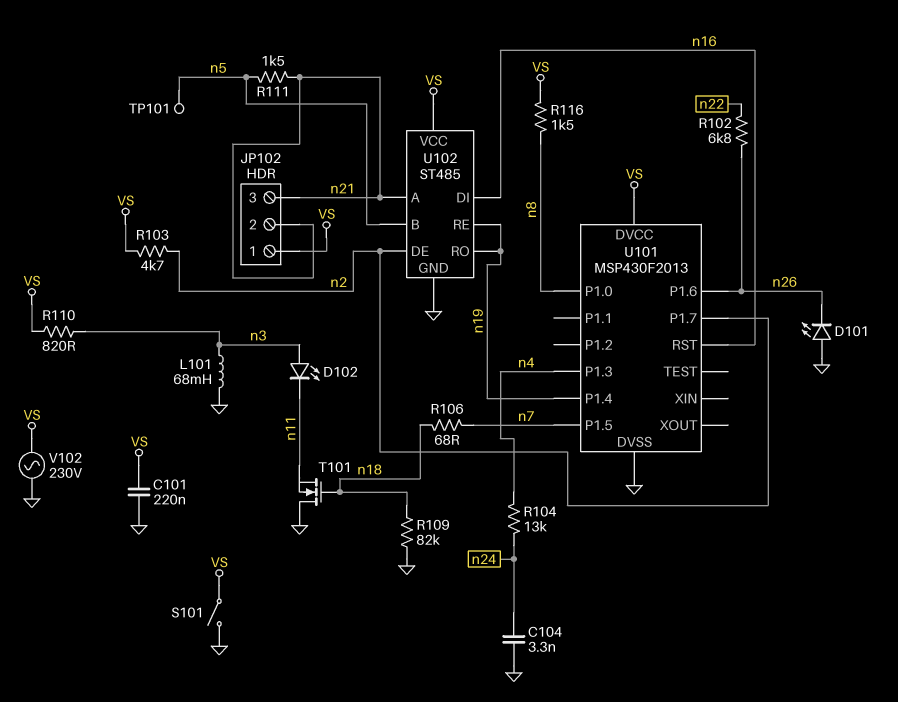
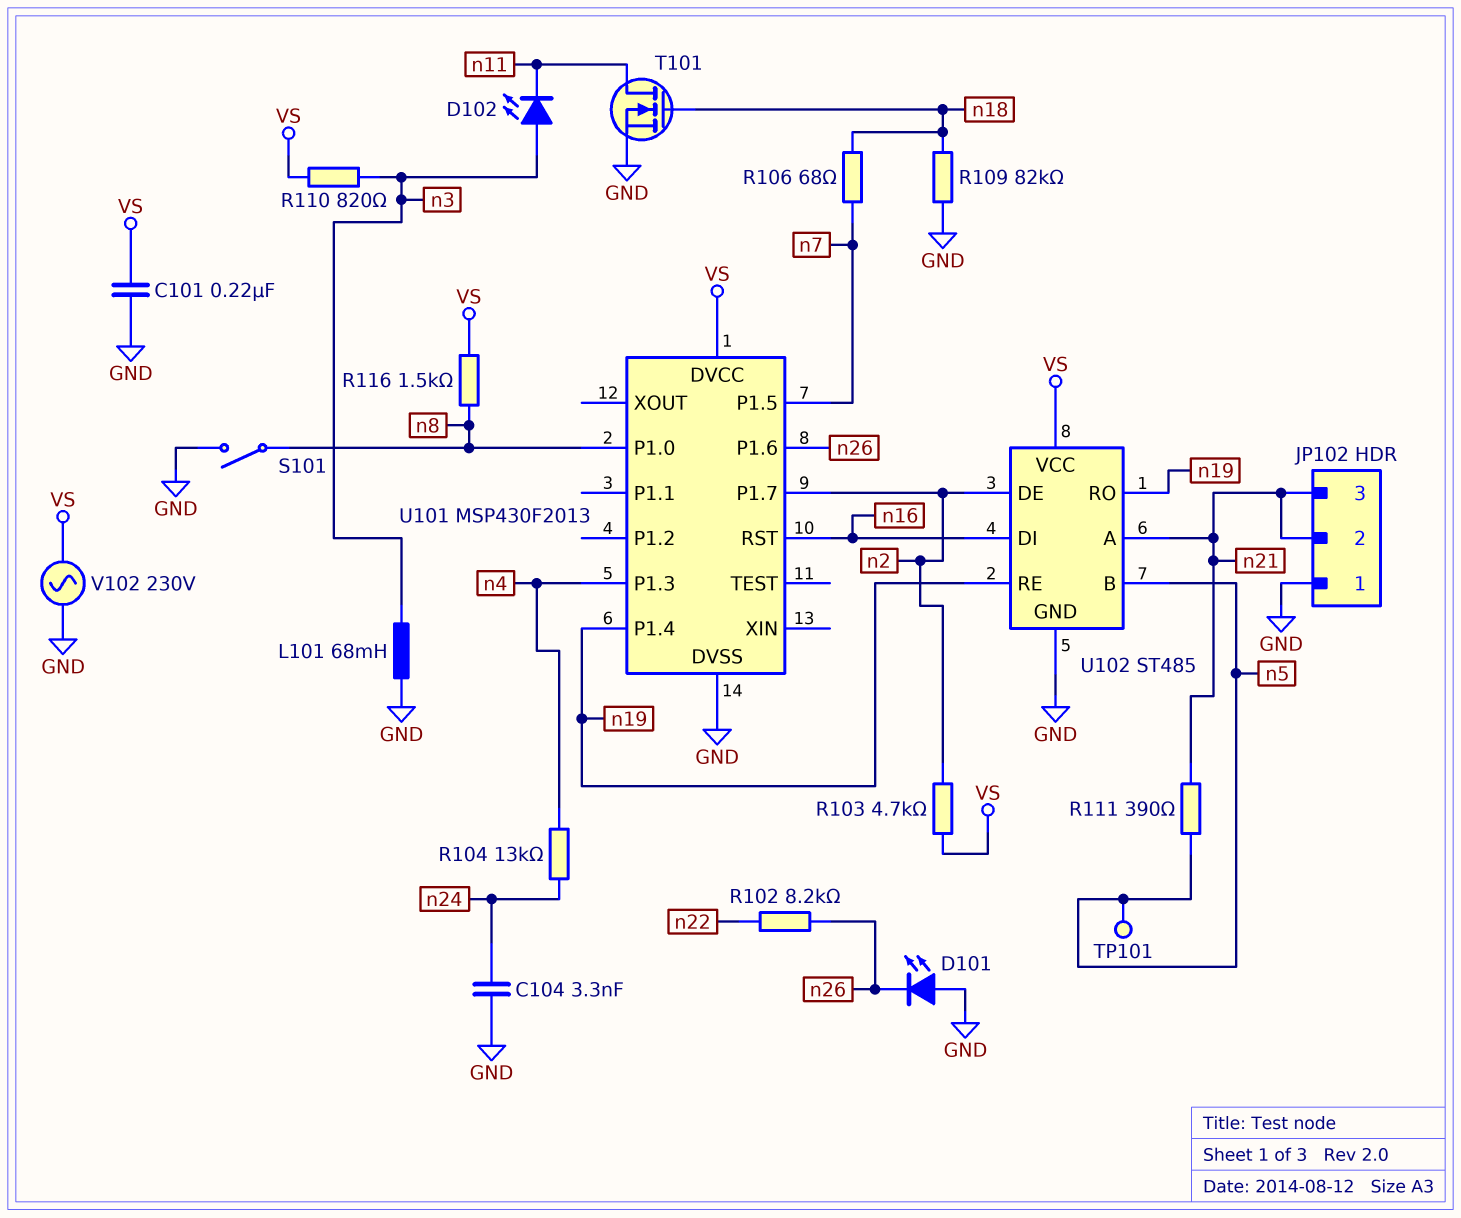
JP102 pin 1: VS -> GND
R102: 6.8k (n22, n26) -> 8.2k (n22, n26)
R111: 1.5k (n5, n21) -> 390 (n5, n21)
S101: switch (GND, VS) -> switch (GND, n8)
T101: NMOS (G n18, D GND, S n11) -> NMOS (G n18, D n11, S GND)

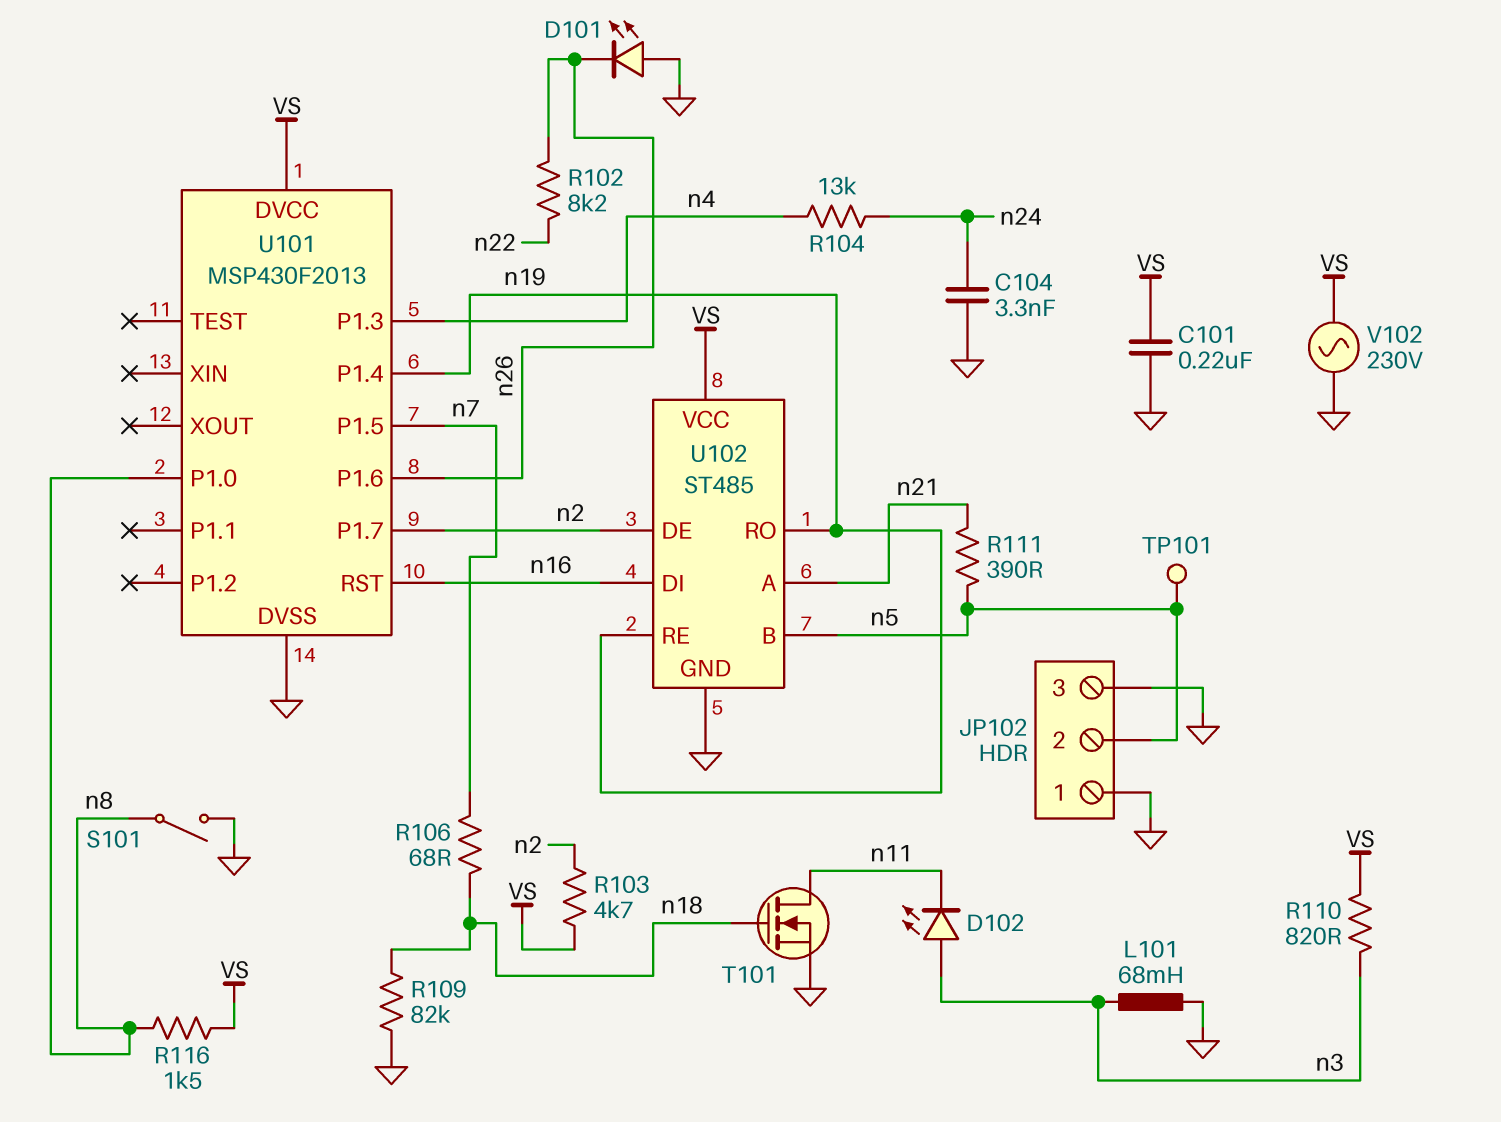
JP102 pin 2: n21 -> n5
JP102 pin 3: n21 -> GND

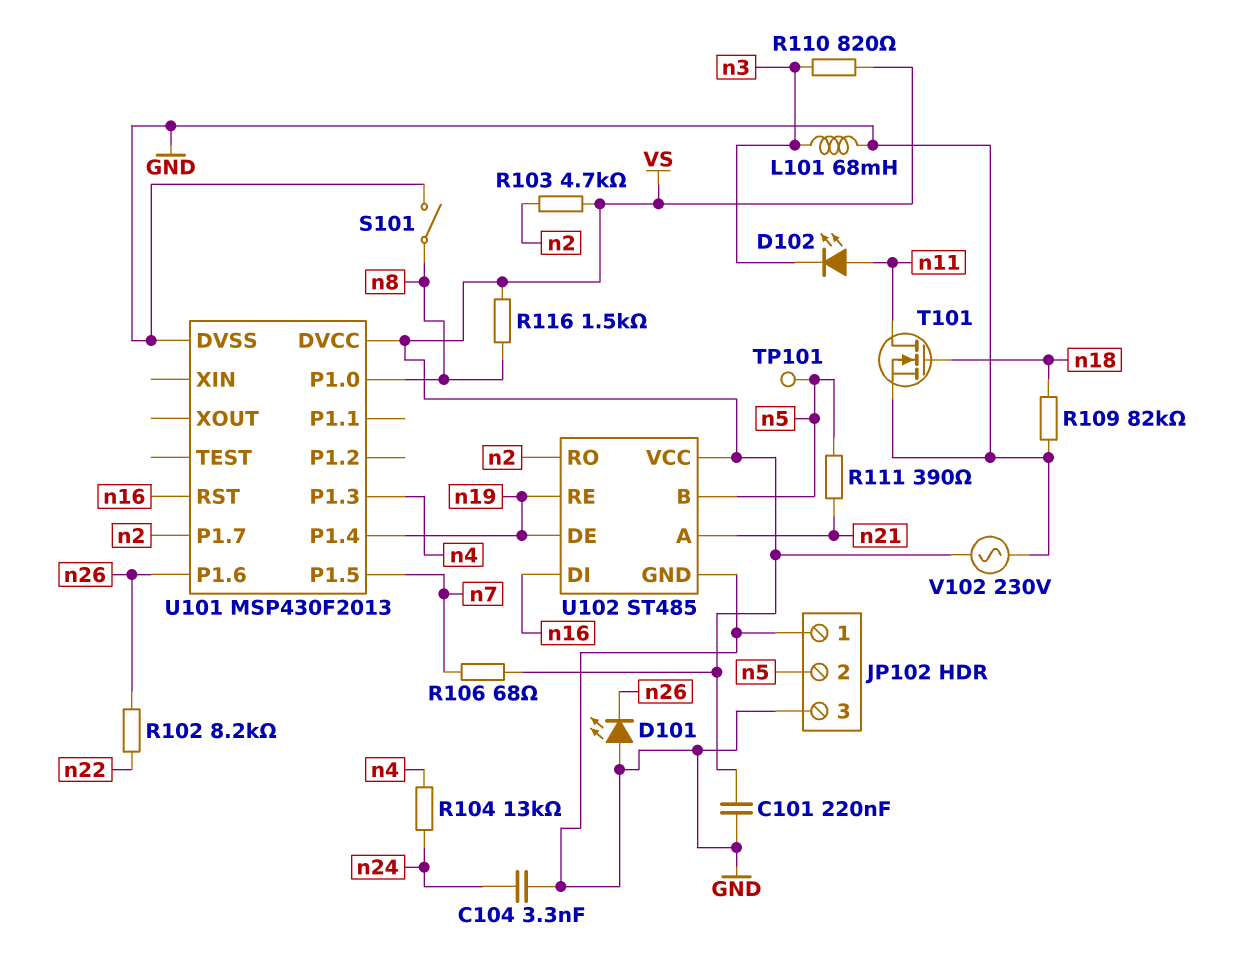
D102: LED (A n3, K n11) -> LED (A n11, K n3)
R106: 68 (n7, n18) -> 68 (VS, n7)
U102 pin DE: n2 -> n19
U102 pin RO: n19 -> n2

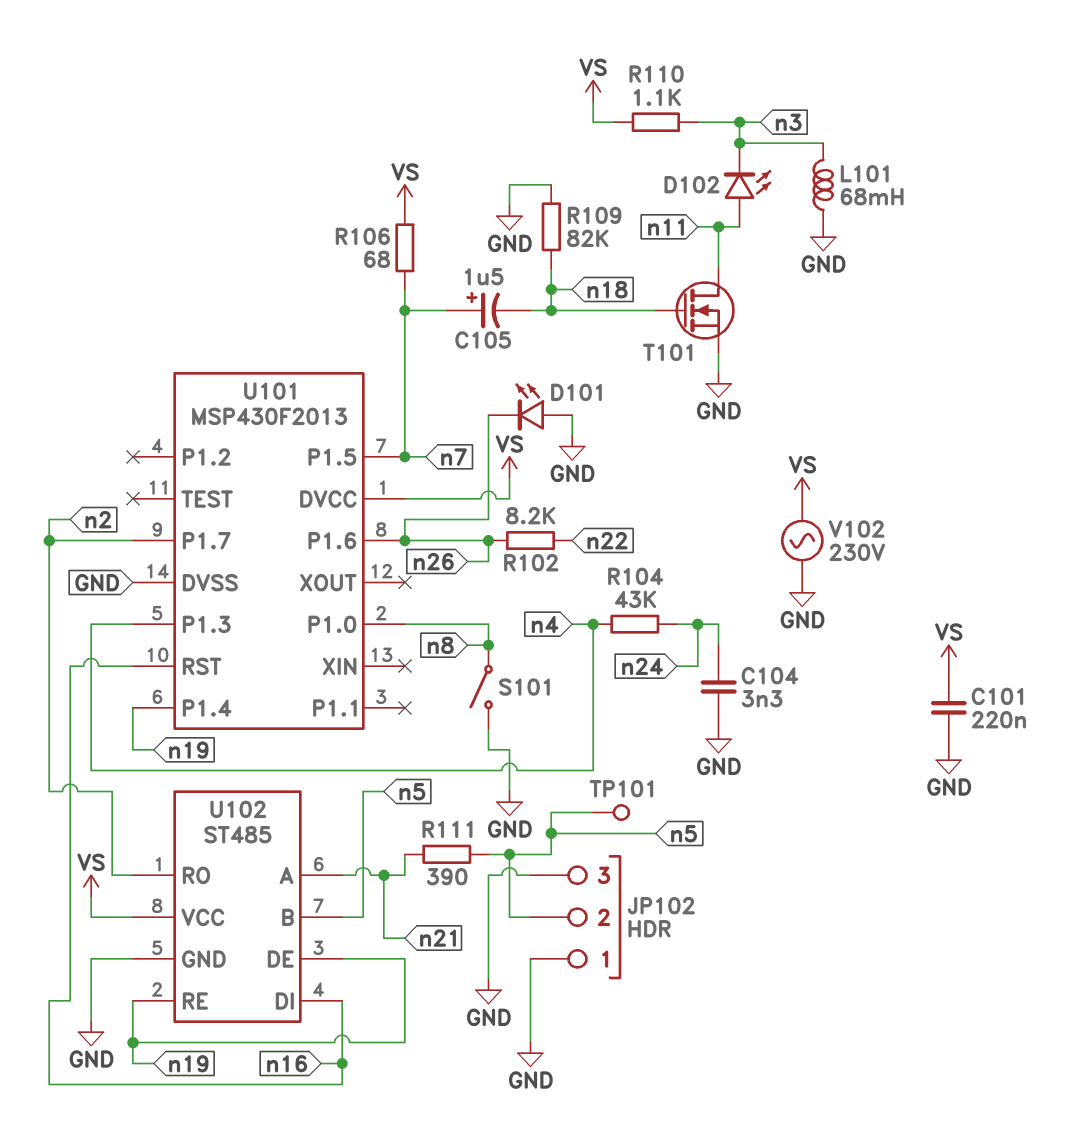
C105: none -> 1.5uF (plus n7, minus n18)
R103: 4.7k (VS, n2) -> none
R104: 13k (n4, n24) -> 43k (n4, n24)
R110: 820 (VS, n3) -> 1.1k (VS, n3)
R116: 1.5k (VS, n8) -> none

